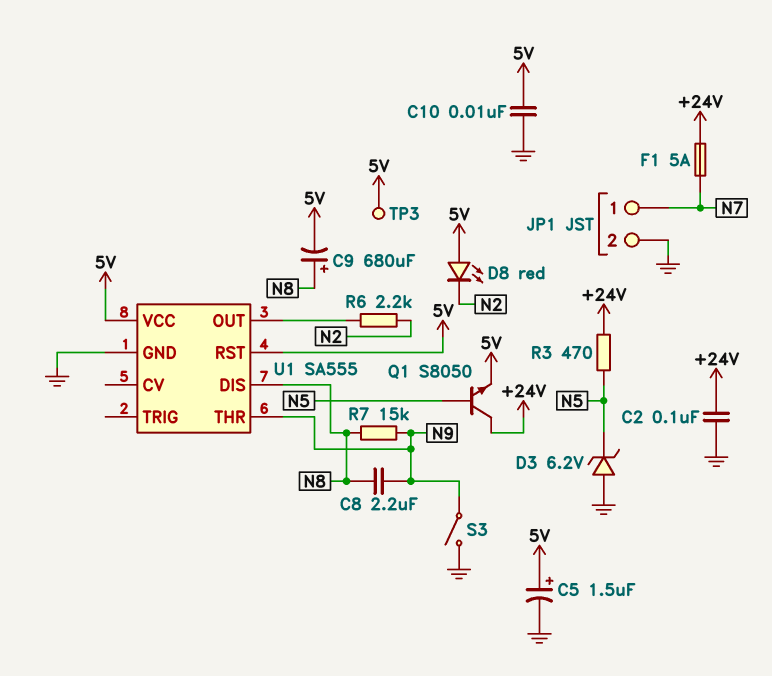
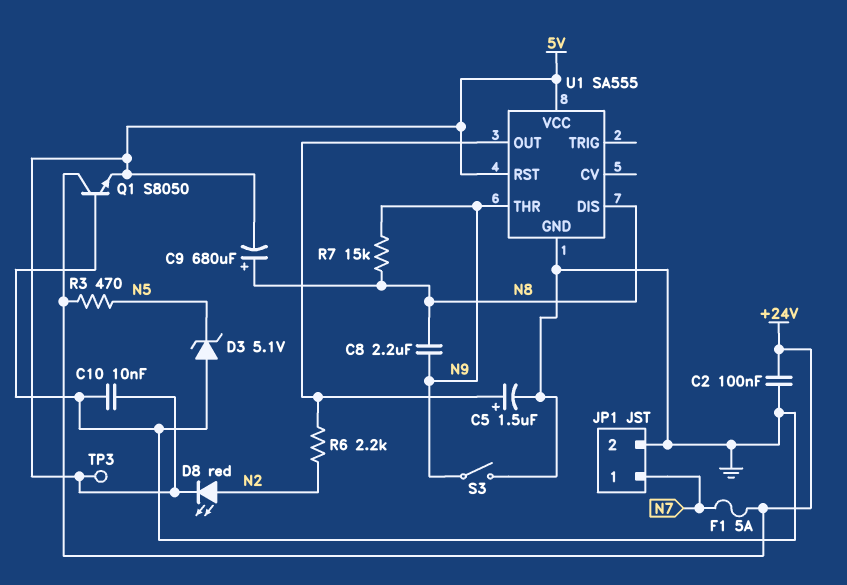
C5: 1.5uF (plus 5V, minus GND) -> 1.5uF (plus U1/OUT, minus GND)
D3: zener 6.2V (A GND, K N5) -> zener 5.1V (A GND, K N5)
D8: LED red (A 5V, K N2) -> LED red (A N2, K 5V)
Q1: NPN S8050 (B N5, C +24V, E 5V) -> NPN S8050 (B GND, C +24V, E 5V)

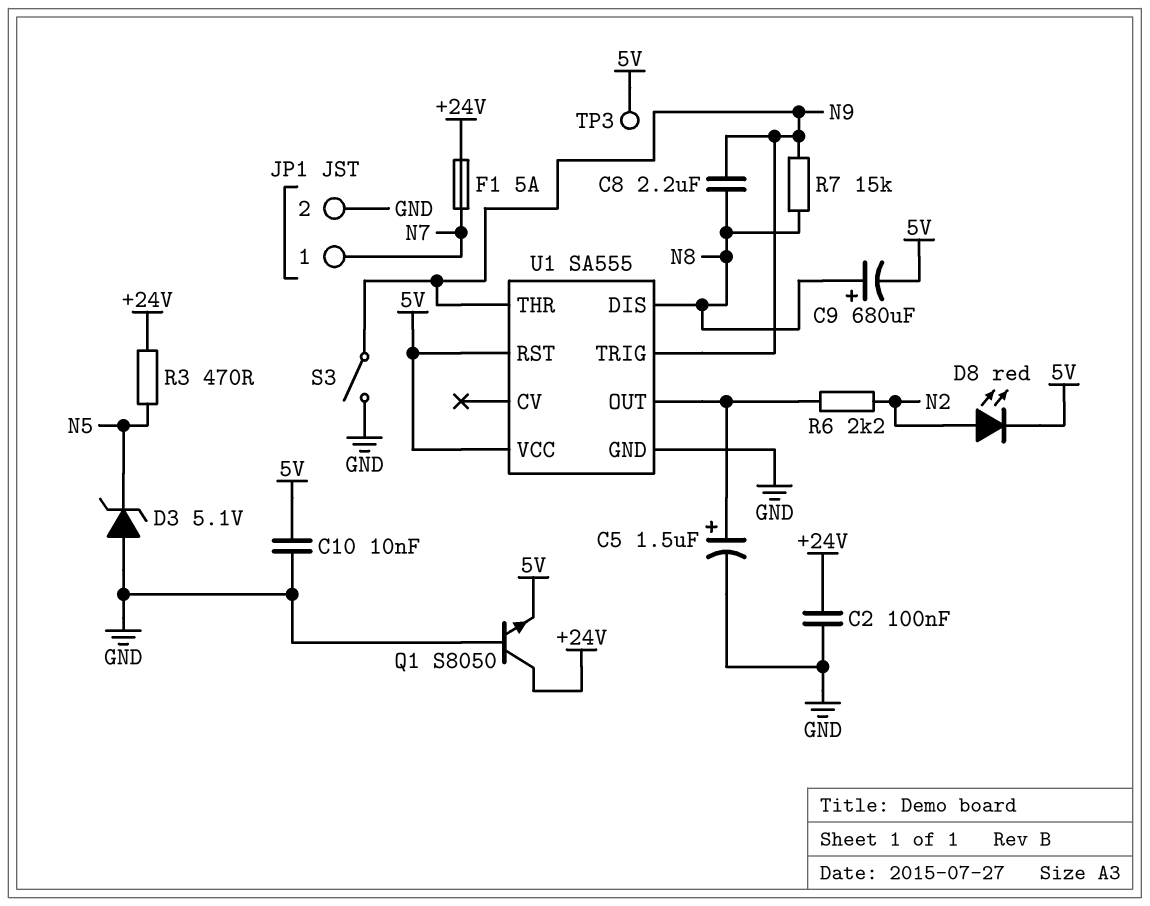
U1 pin TRIG: none -> N9

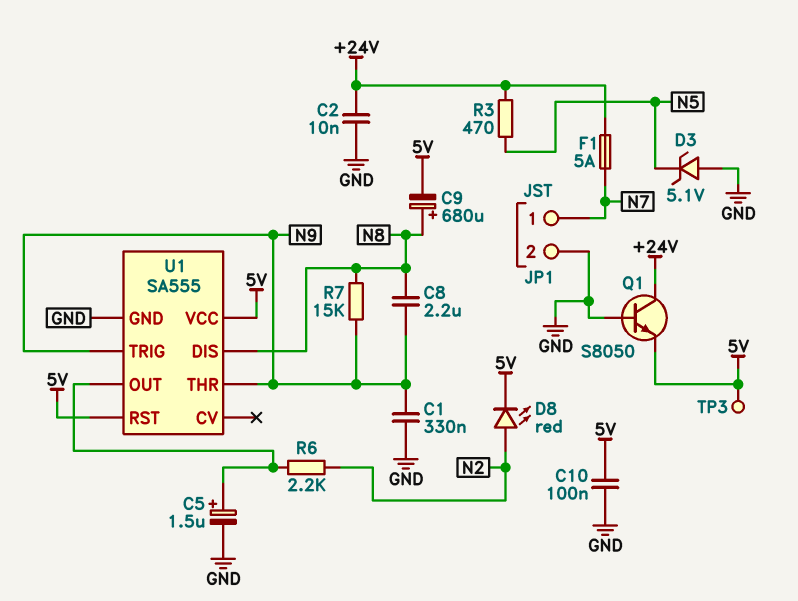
C1: none -> 330nF (GND, N9)
C2: 100nF (+24V, GND) -> 10nF (+24V, GND)
C10: 10nF (5V, GND) -> 100nF (5V, GND)
S3: switch (GND, N9) -> none

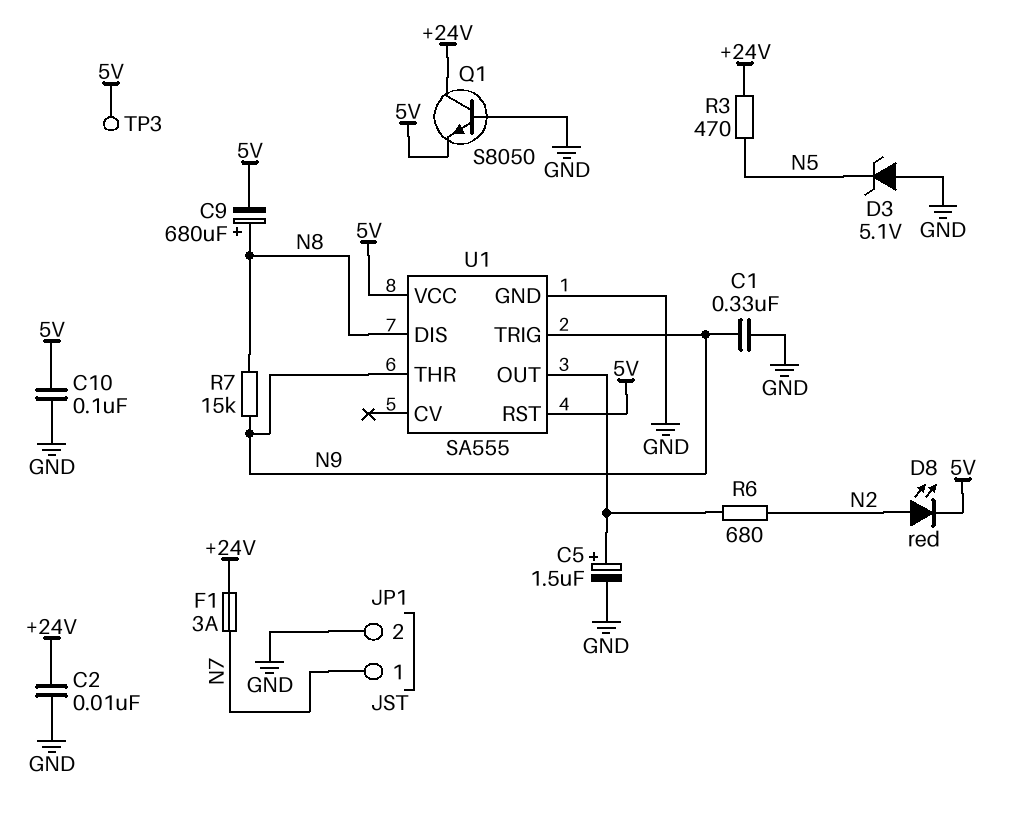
C8: 2.2uF (N8, N9) -> none
F1: 5A (+24V, N7) -> 3A (+24V, N7)
R6: 2.2k (N2, U1/OUT) -> 680 (N2, U1/OUT)

